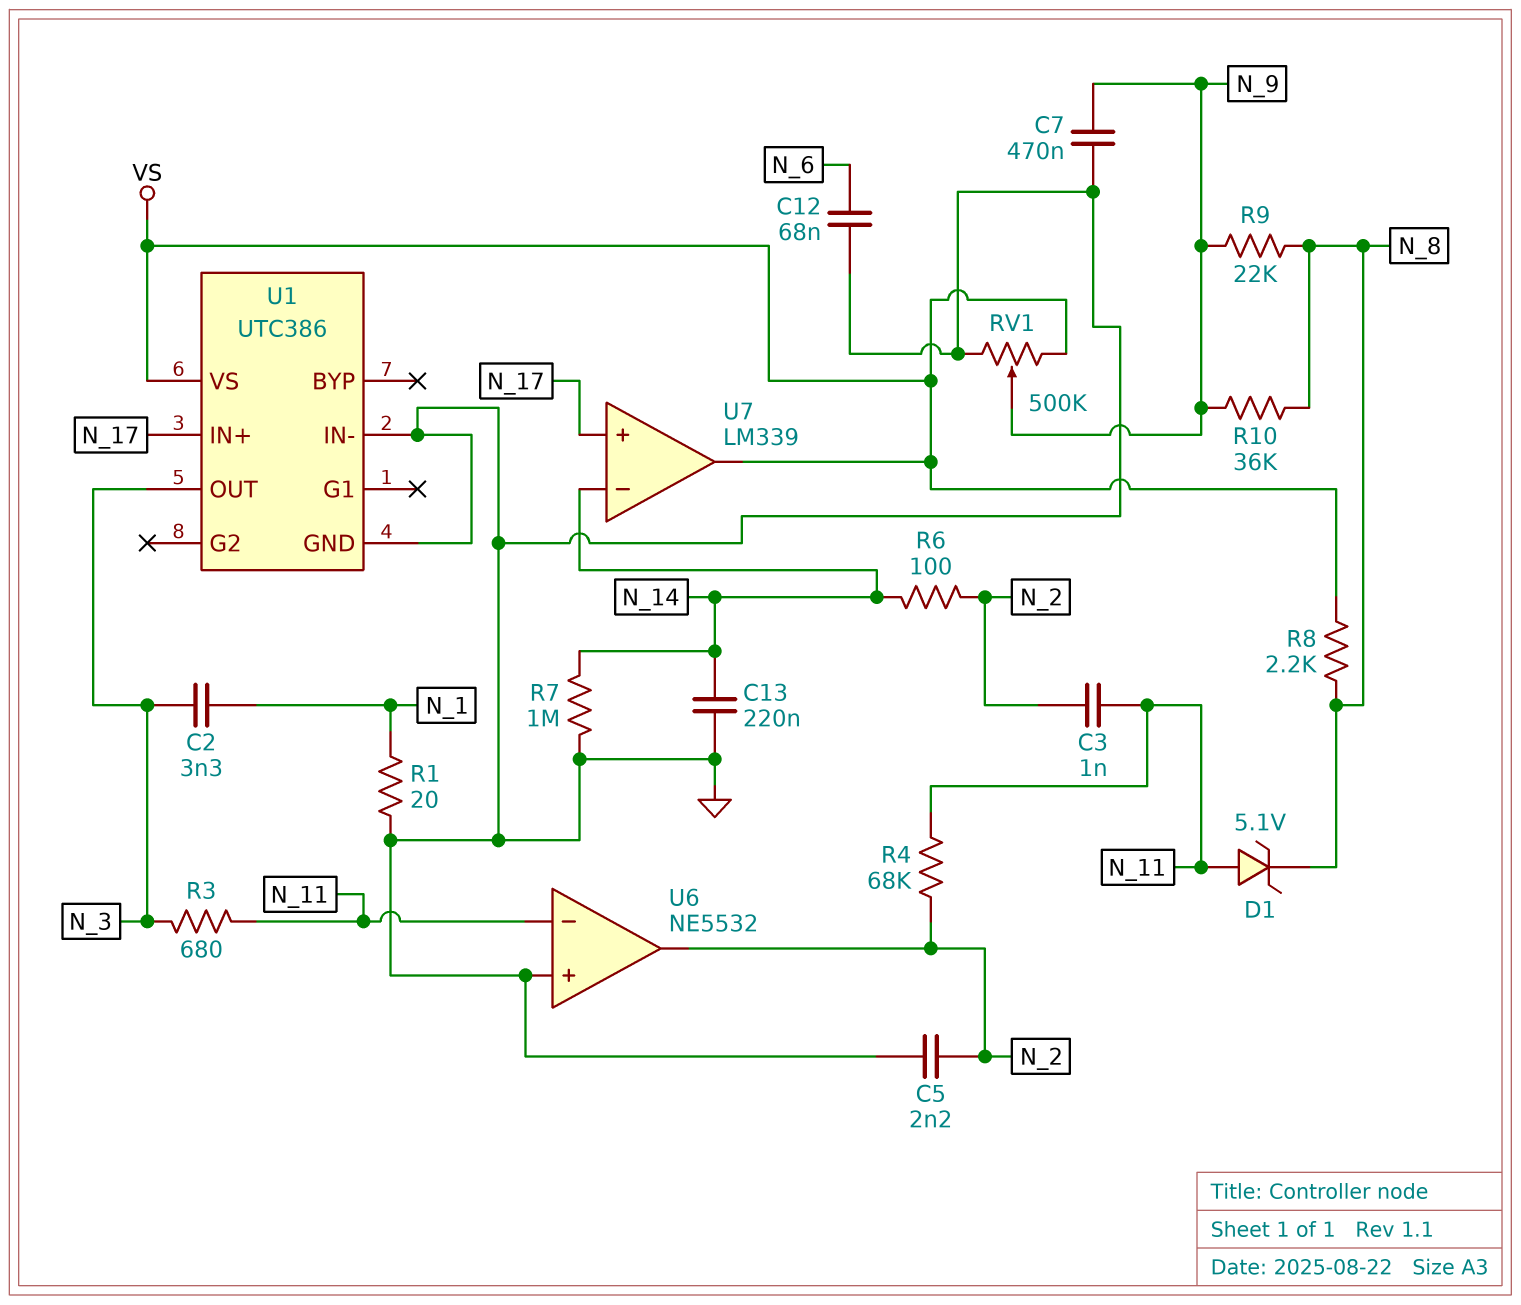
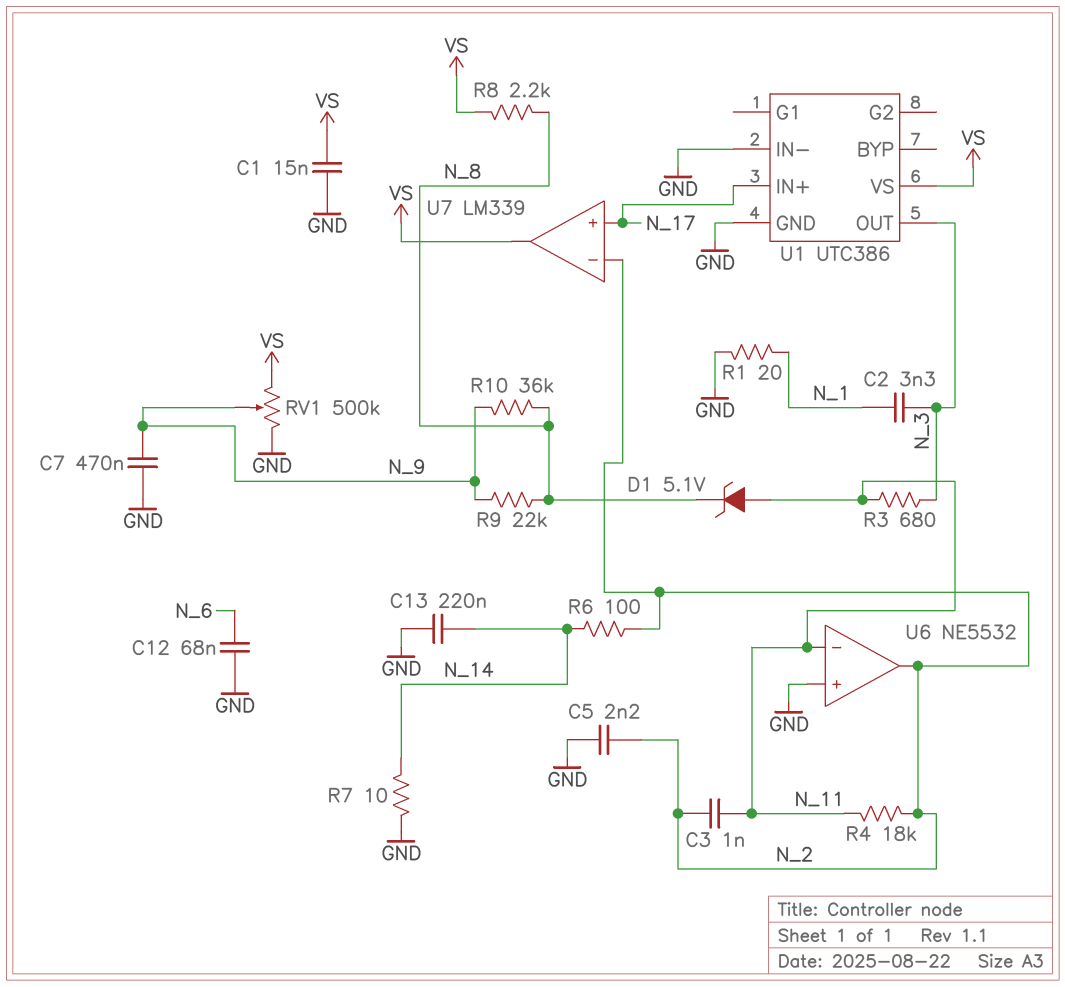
C1: none -> 15nF (GND, VS)
R4: 68k (N_2, N_11) -> 18k (N_2, N_11)
R7: 1M (GND, N_14) -> 10 (GND, N_14)
U7 pin in-: N_14 -> N_2

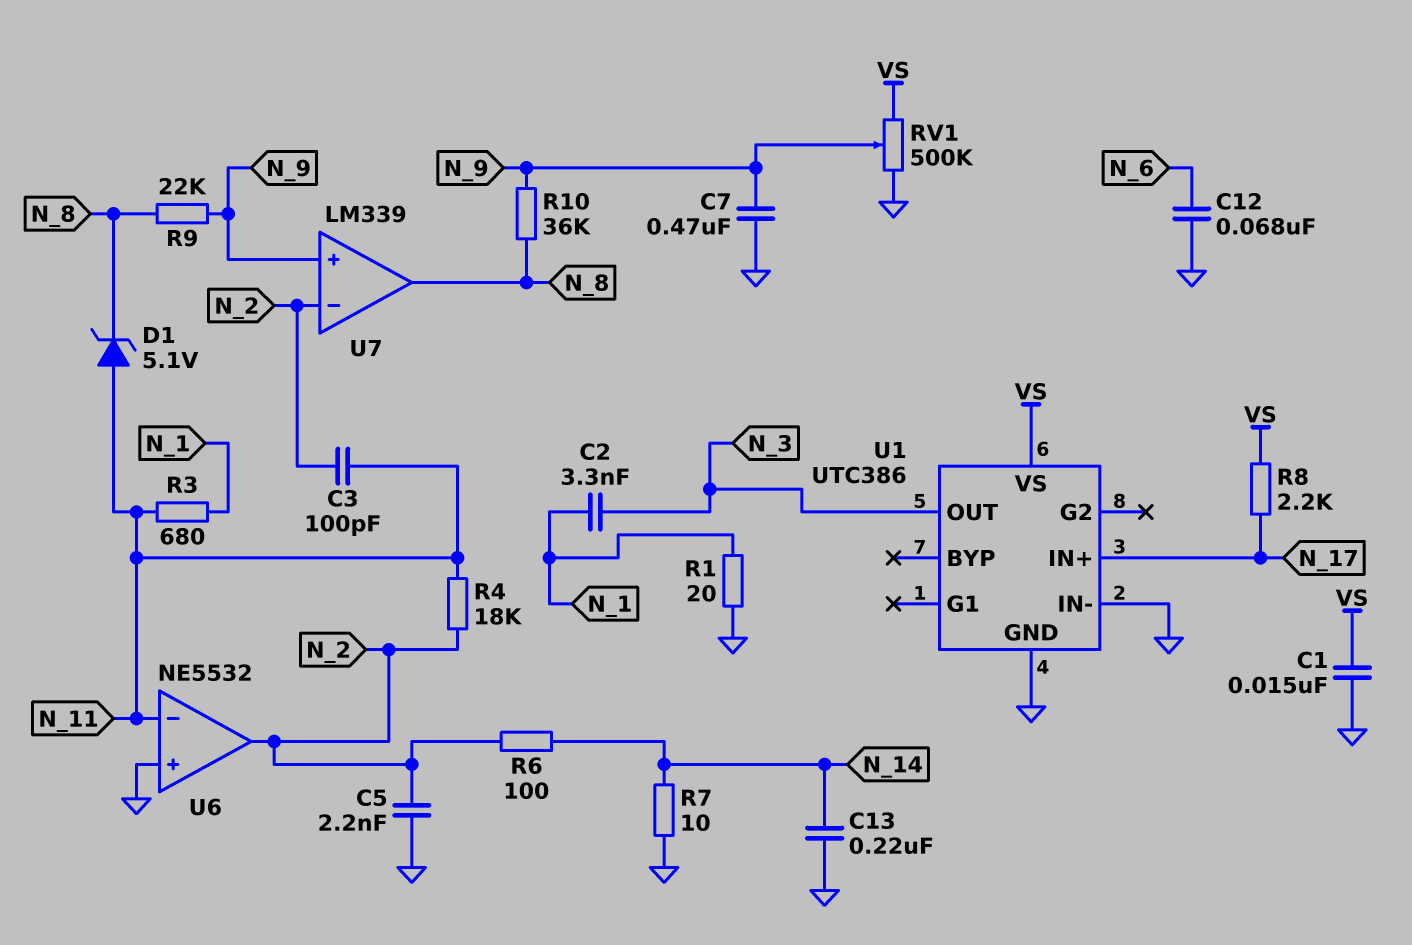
C3: 1nF (N_2, N_11) -> 100pF (N_2, N_11)
R3: 680 (N_3, N_11) -> 680 (N_1, N_11)
R8: 2.2k (N_8, VS) -> 2.2k (N_17, VS)
U7 pin in+: N_17 -> N_9
U7 pin out: VS -> N_8

